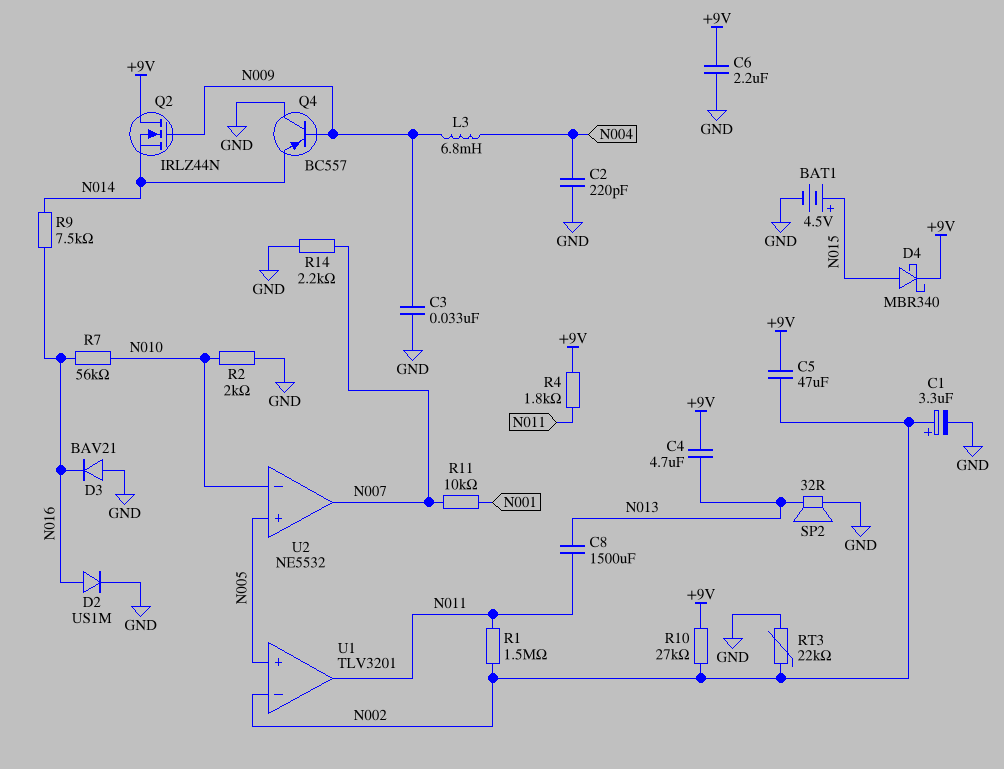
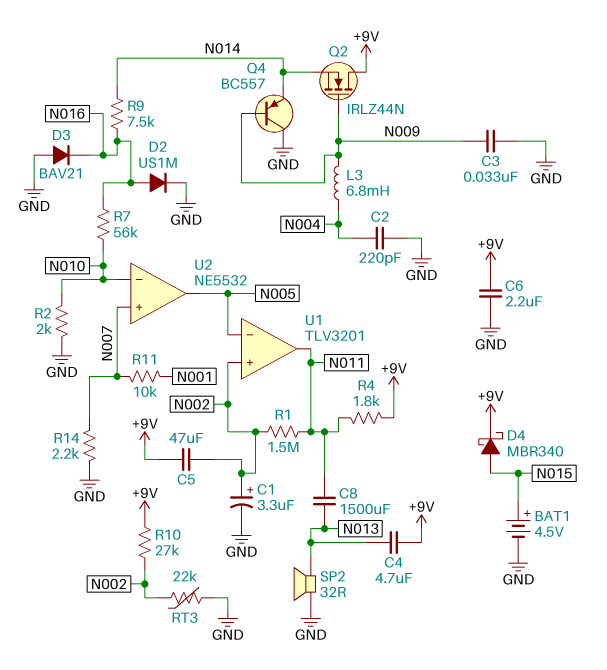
U1 pin in+: N005 -> N002
U1 pin in-: N002 -> N005
U2 pin in+: N005 -> N007
U2 pin out: N007 -> N005

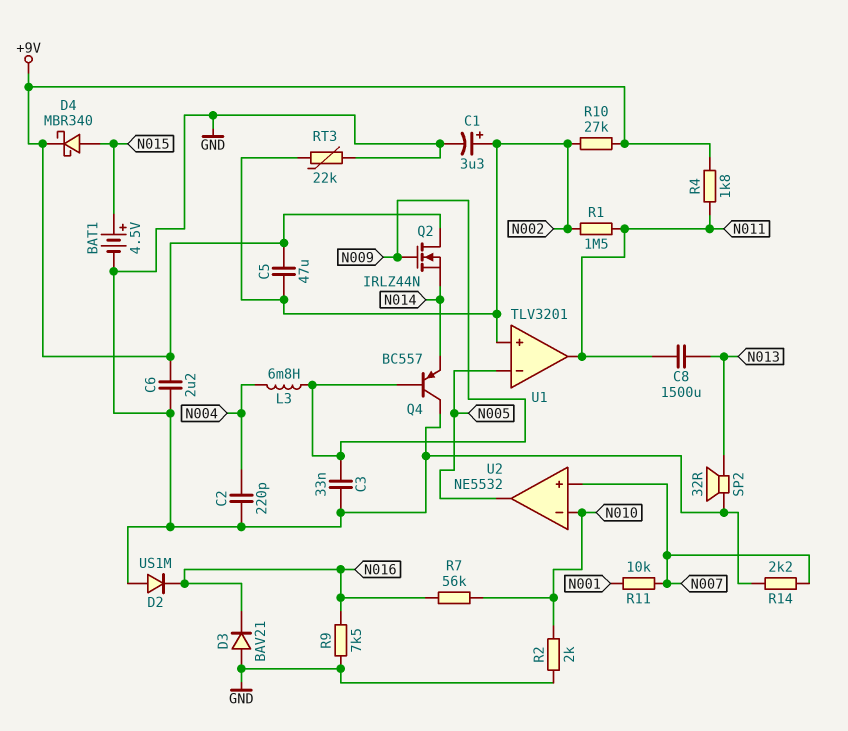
C4: 4.7uF (+9V, N013) -> none
D2: diode US1M (A N016, K GND) -> diode US1M (A GND, K N016)
R9: 7.5k (N014, N016) -> 7.5k (GND, N016)

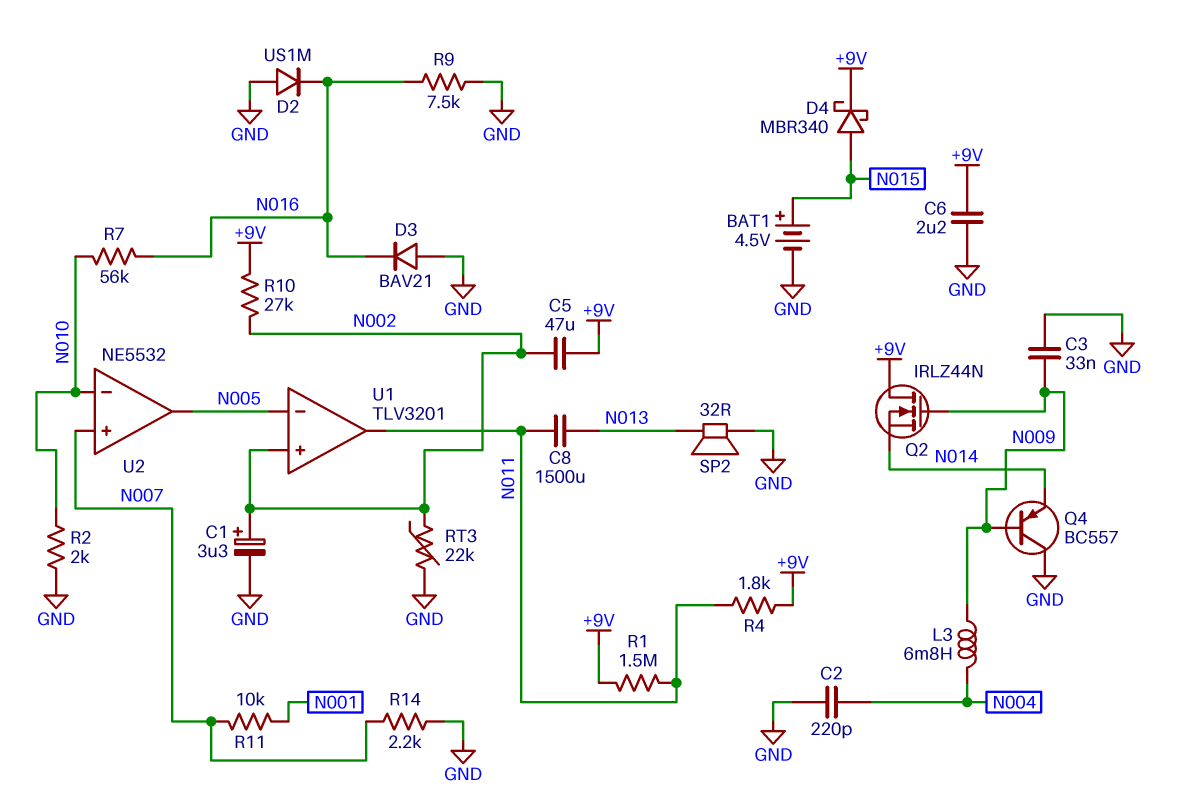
R1: 1.5M (N002, N011) -> 1.5M (+9V, N011)

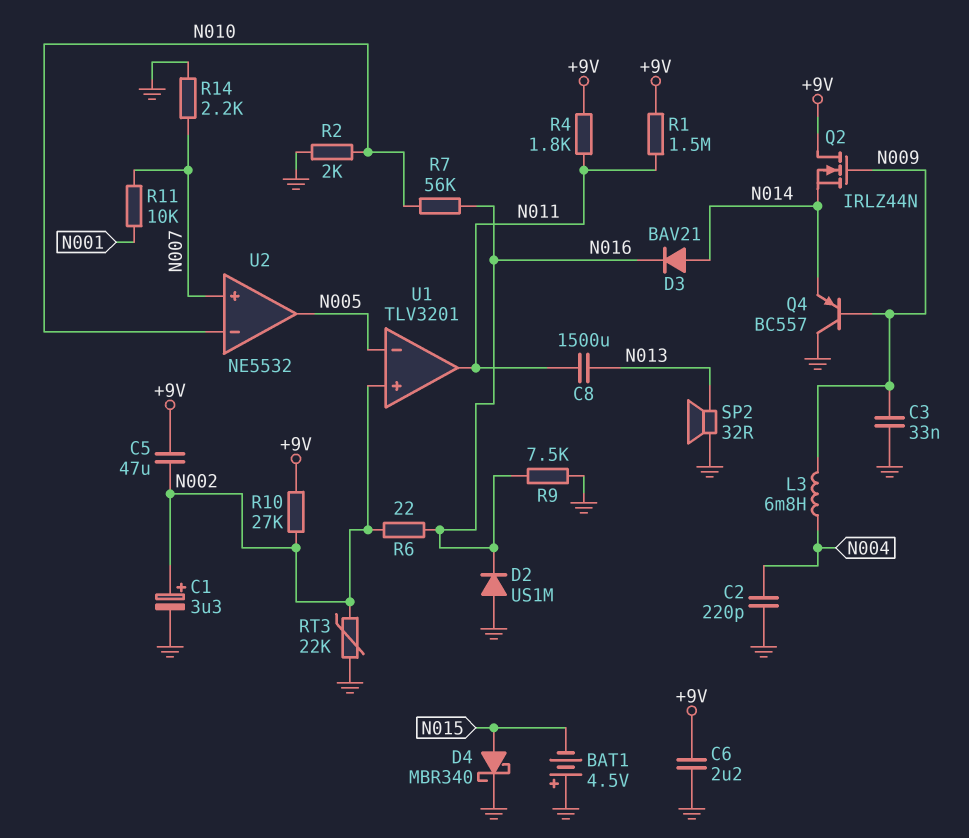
BAT1: 4.5V (plus N015, minus GND) -> 4.5V (plus GND, minus N015)
D3: diode BAV21 (A GND, K N016) -> diode BAV21 (A N014, K N016)
D4: schottky MBR340 (A N015, K +9V) -> schottky MBR340 (A N015, K GND)
R6: none -> 22 (N002, N016)

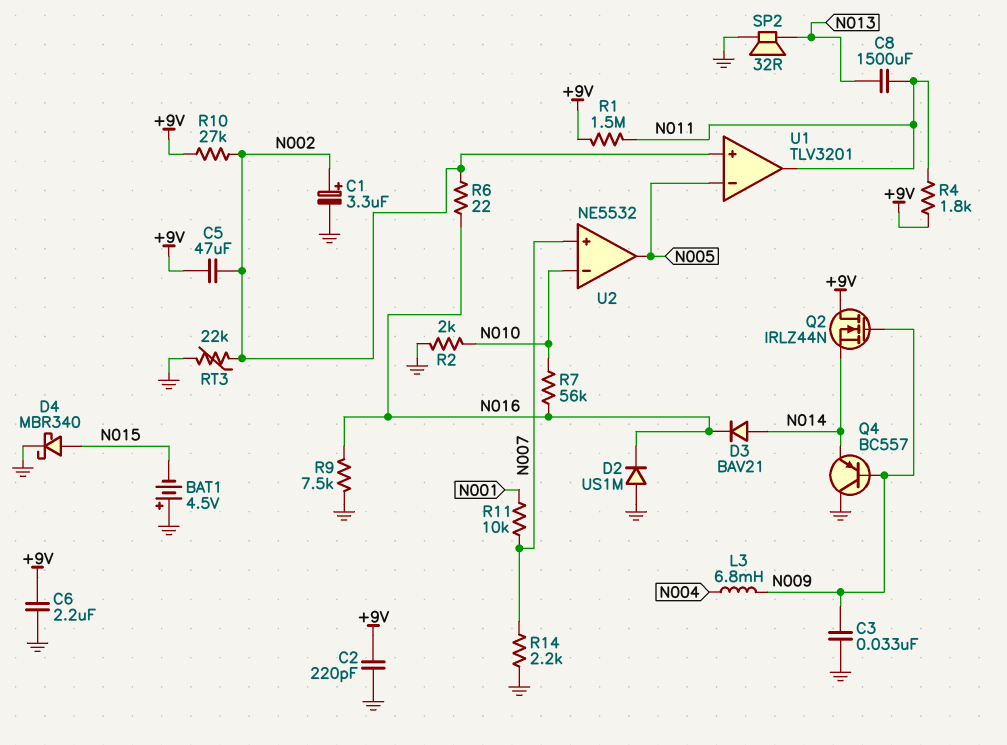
C2: 220pF (GND, N004) -> 220pF (+9V, GND)

